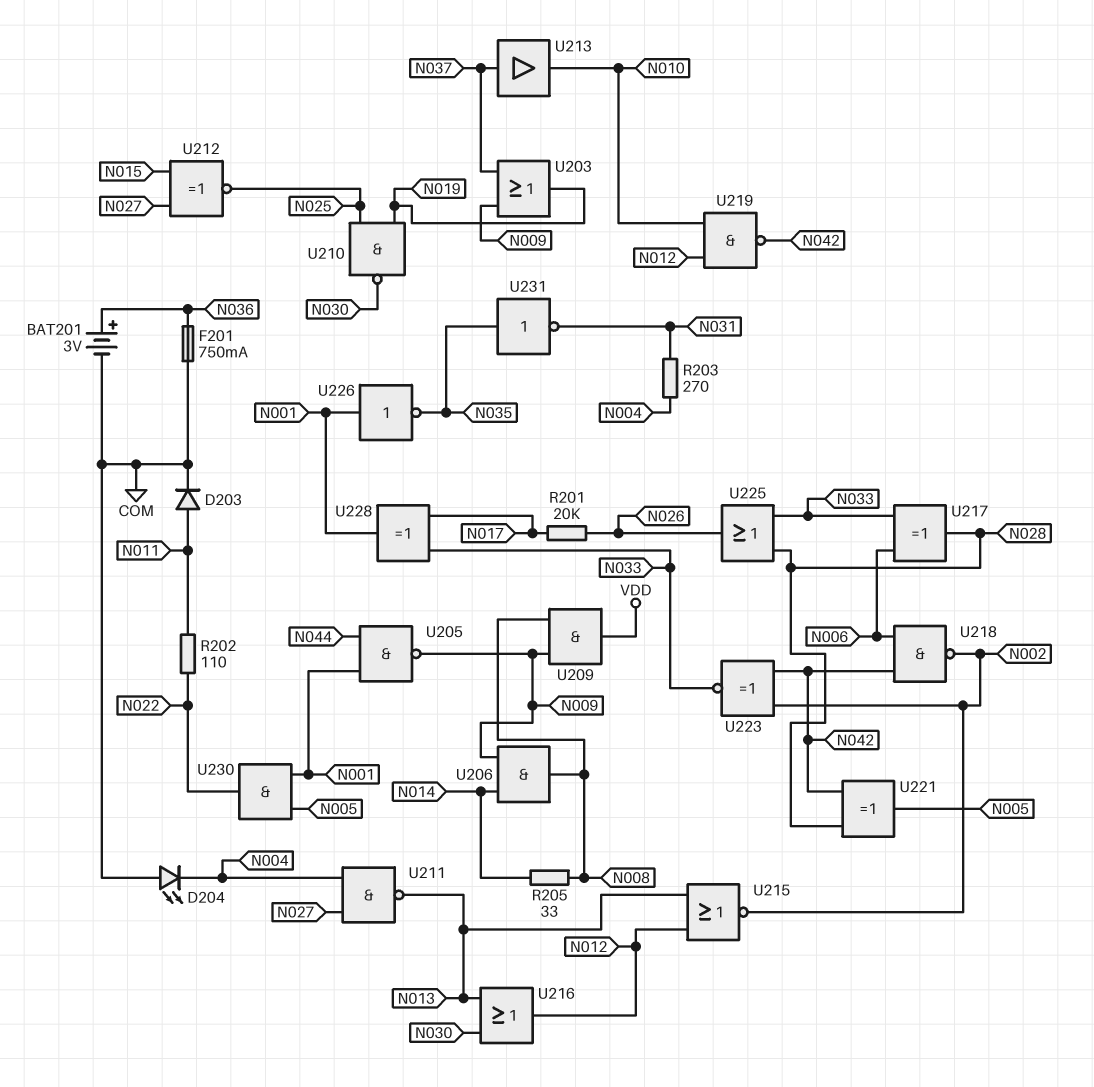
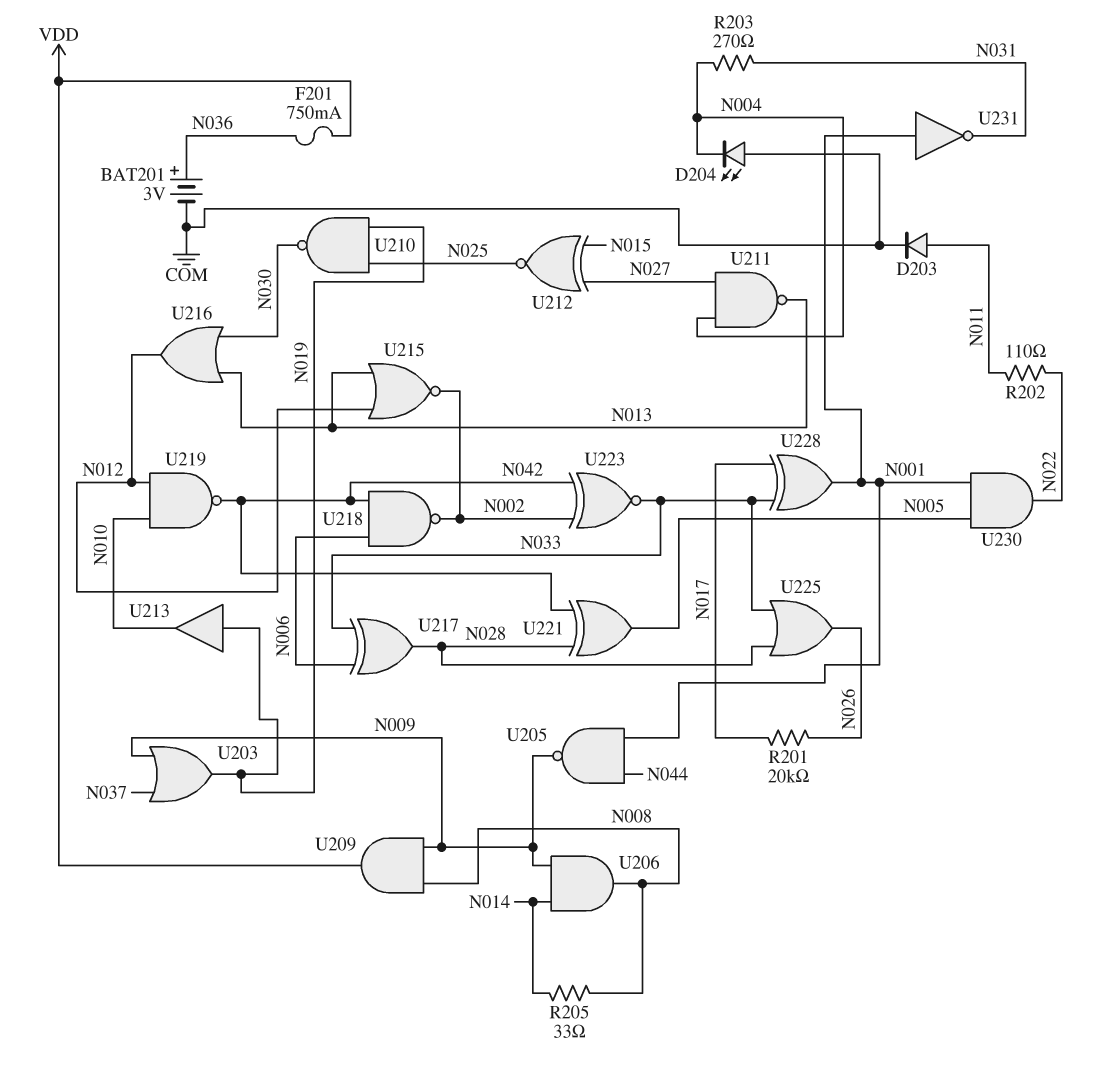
F201: 750mA (COM, N036) -> 750mA (N036, VDD)
U213: buffer (in N037, out N010) -> buffer (in N019, out N010)
U226: NOT (in N001, out N035) -> none
U231: NOT (in N035, out N031) -> NOT (in N001, out N031)

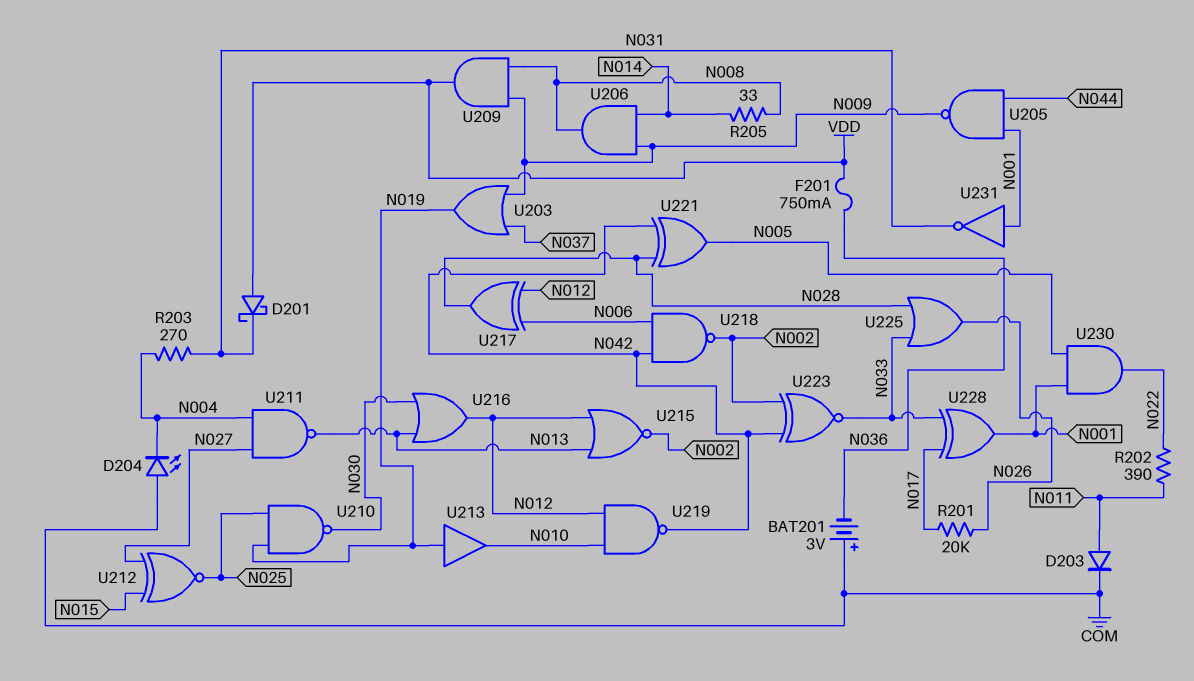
BAT201: 3V (plus N036, minus COM) -> 3V (plus COM, minus N036)
D201: none -> schottky (A VDD, K N031)
R202: 110 (N011, N022) -> 390 (N011, N022)
U217: XOR (in N006, in N033, out N028) -> XOR (in N006, in N012, out N028)

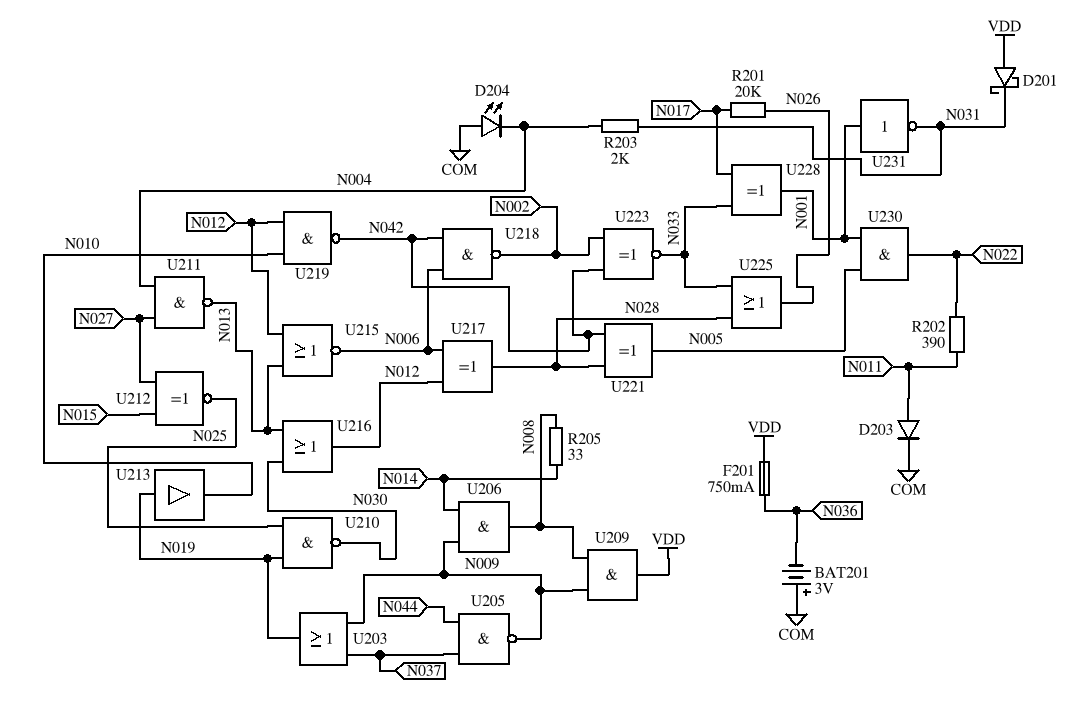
R203: 270 (N004, N031) -> 2k (N004, N031)
U205: NAND (in N001, in N044, out N009) -> NAND (in N037, in N044, out N009)
U215: NOR (in N012, in N013, out N002) -> NOR (in N012, in N013, out N006)

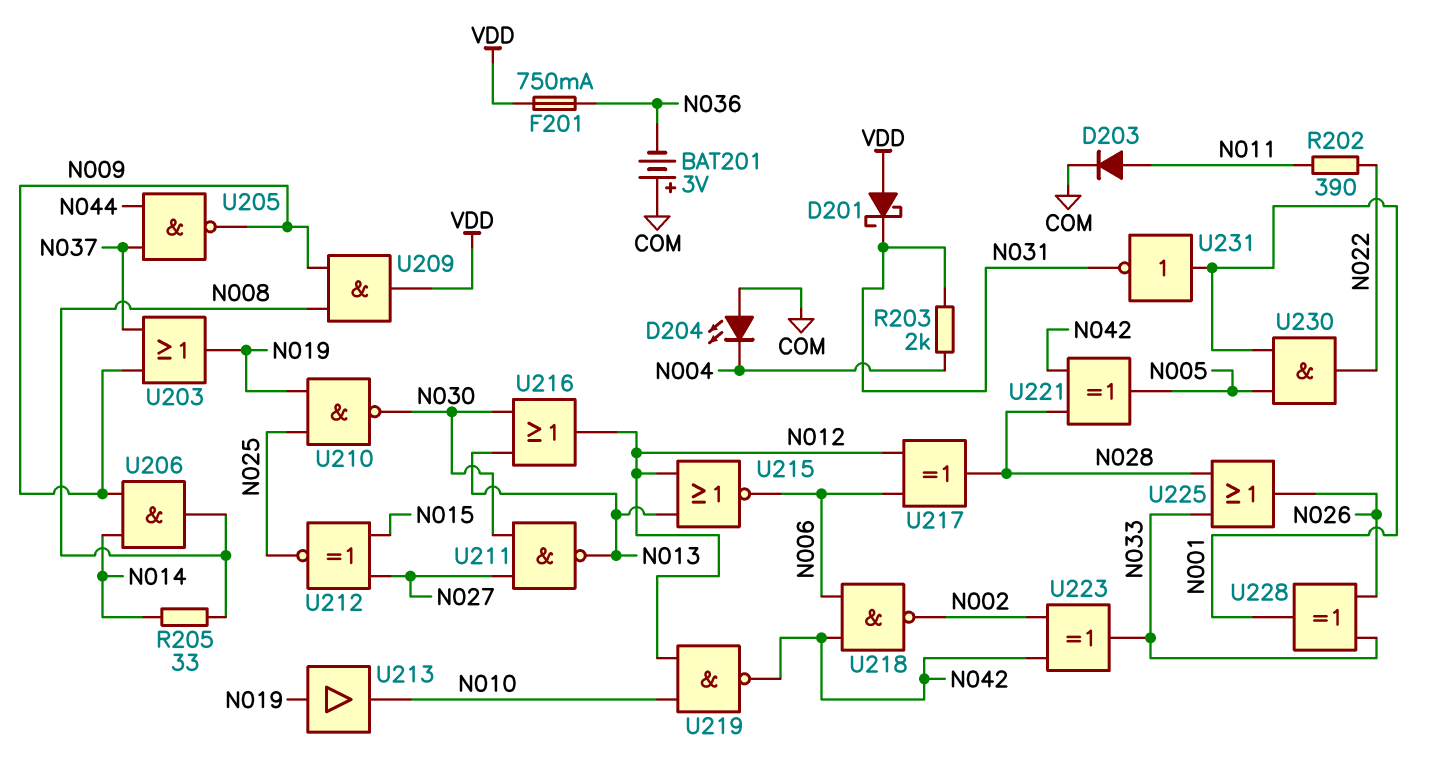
R201: 20k (N017, N026) -> none
U211: NAND (in N004, in N027, out N013) -> NAND (in N027, in N030, out N013)
U223: XNOR (in N002, in N042, out N033) -> XOR (in N002, in N042, out N033)
U228: XOR (in N017, in N033, out N001) -> XOR (in N026, in N033, out N001)

